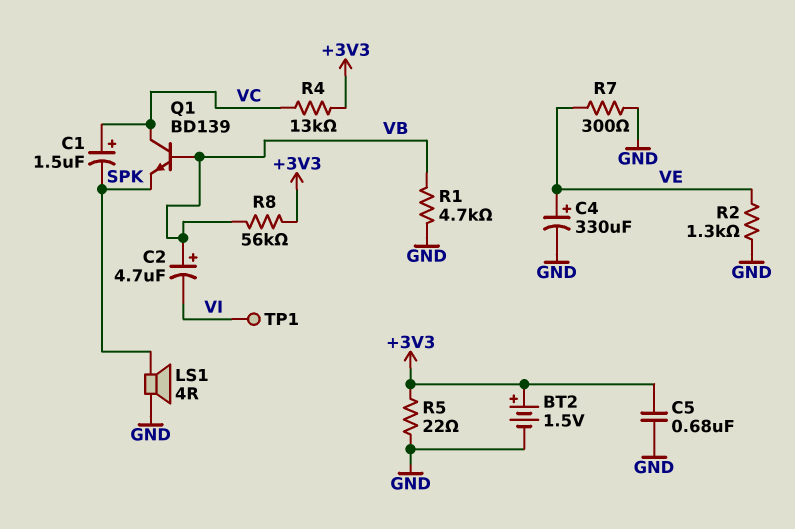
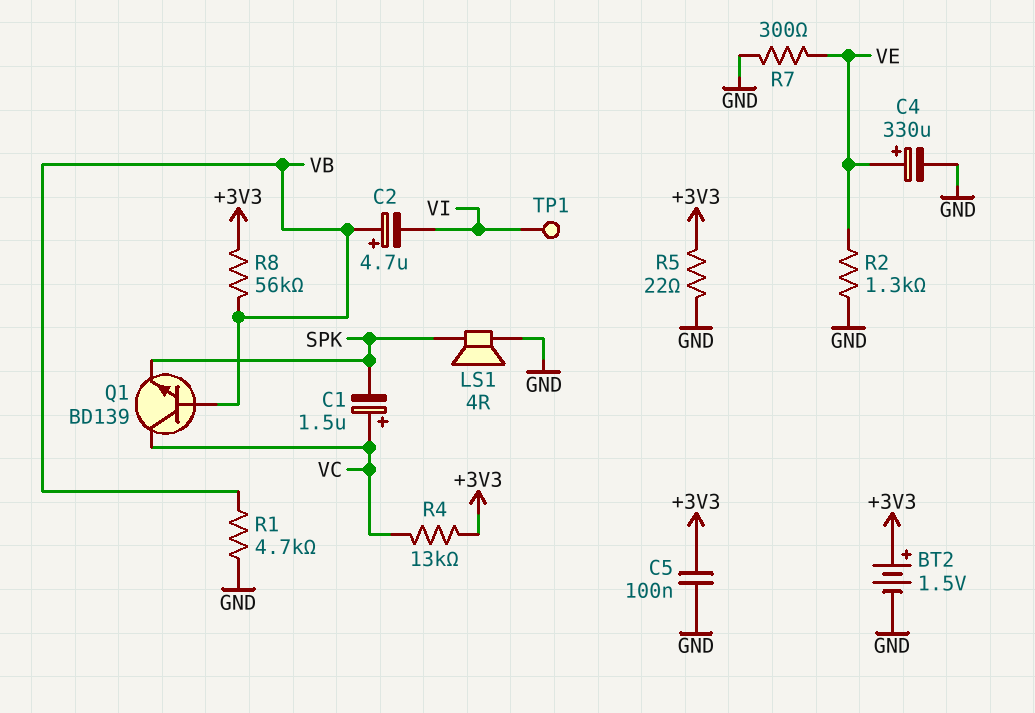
C5: 680nF (+3V3, GND) -> 100nF (+3V3, GND)

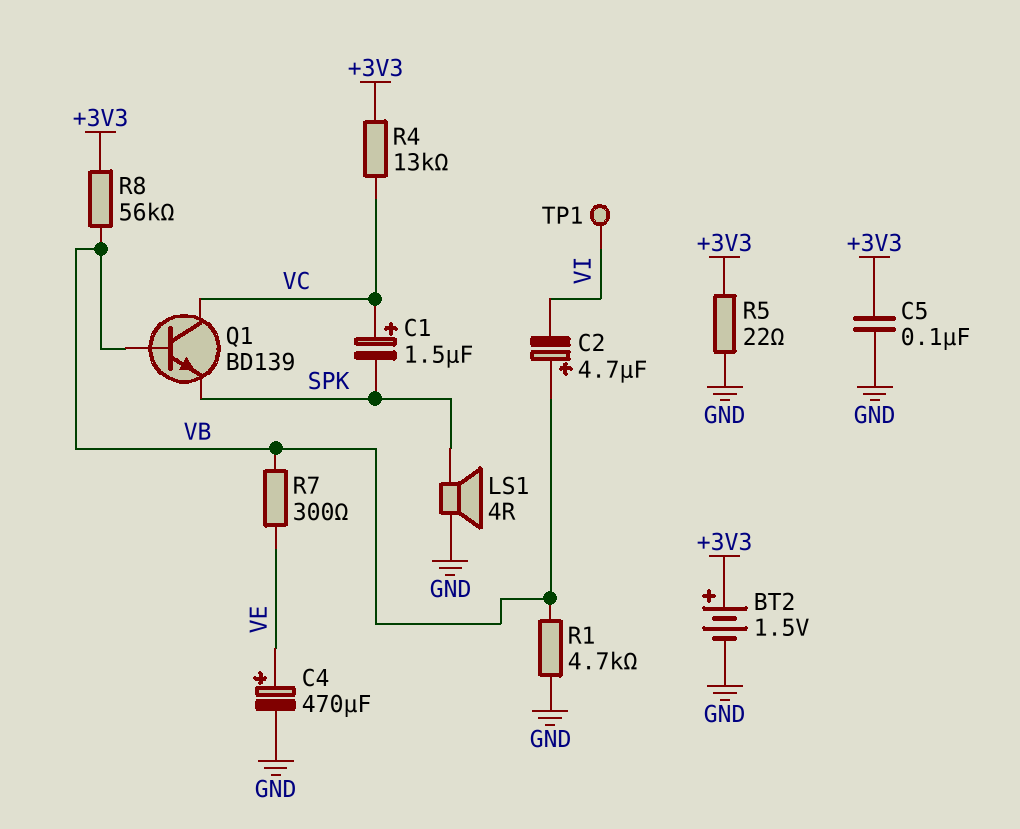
C4: 330uF (plus VE, minus GND) -> 470uF (plus VE, minus GND)
R2: 1.3k (GND, VE) -> none
R7: 300 (GND, VE) -> 300 (VB, VE)

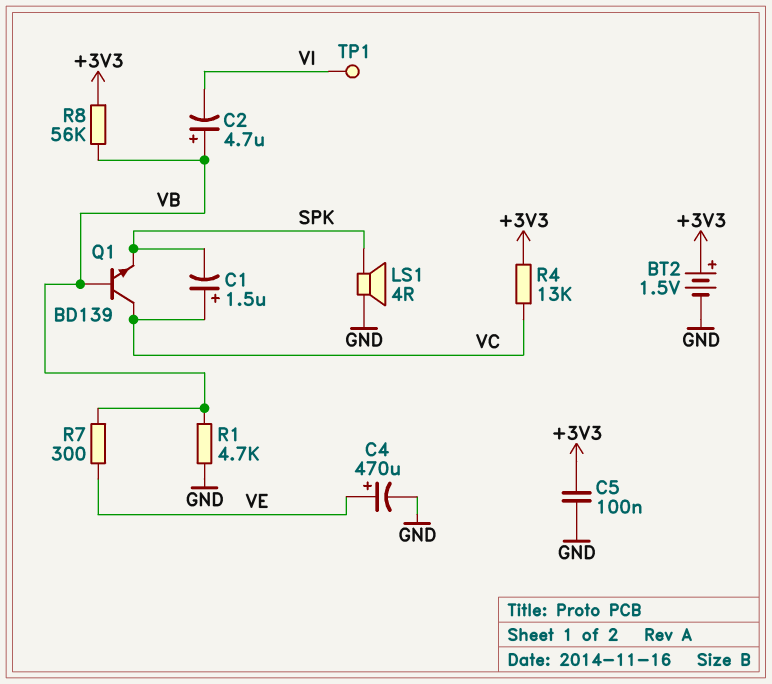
R5: 22 (+3V3, GND) -> none

